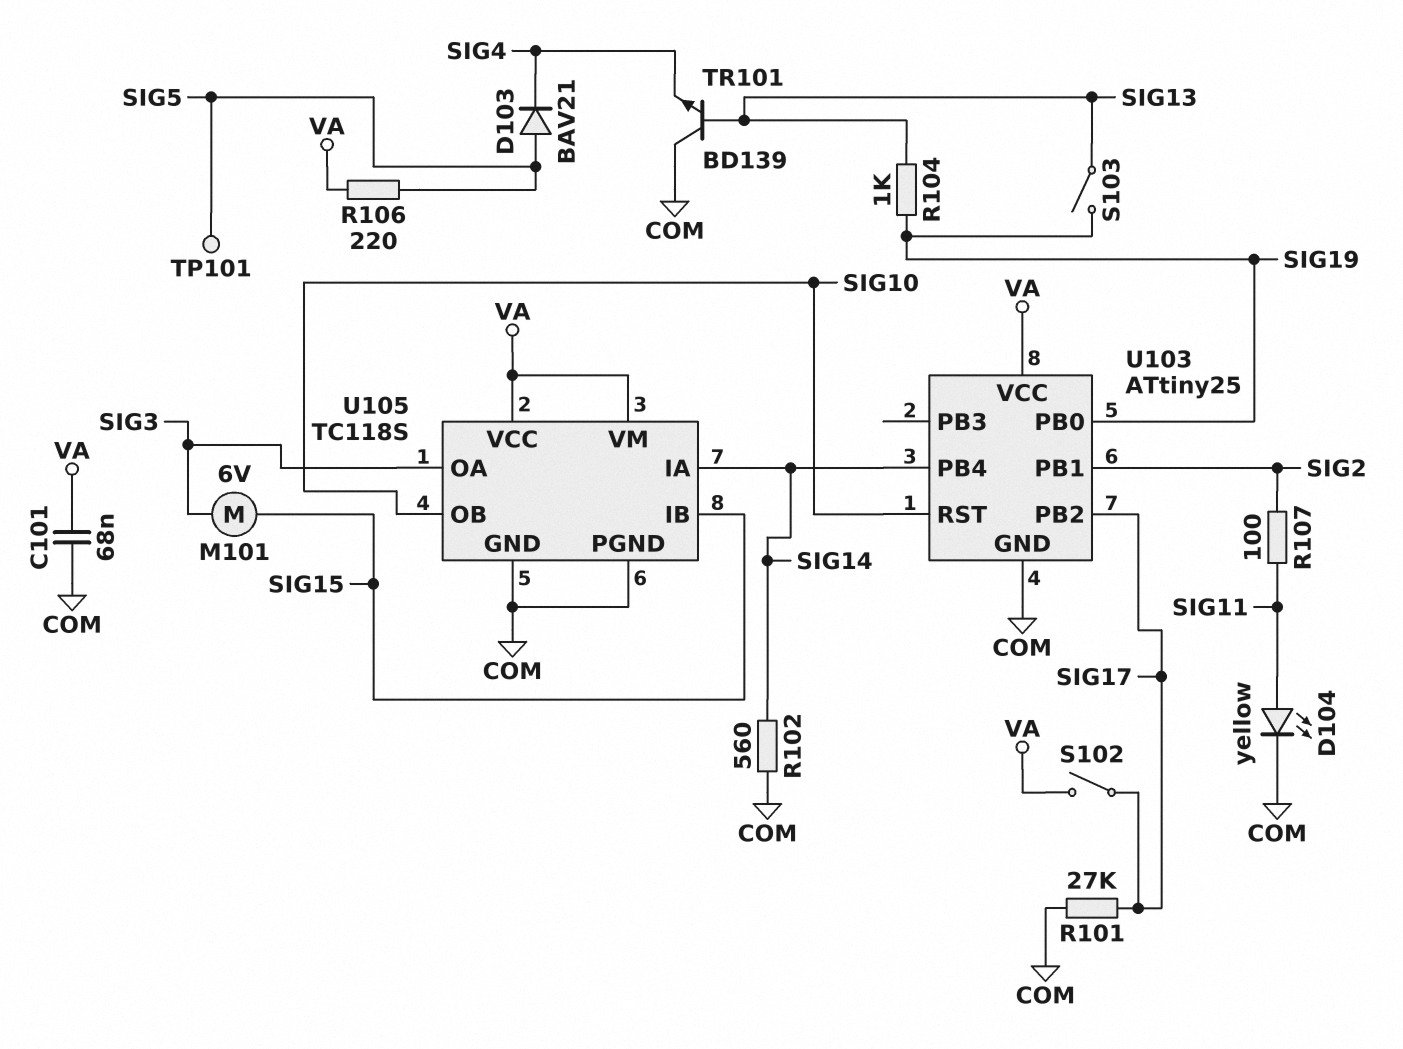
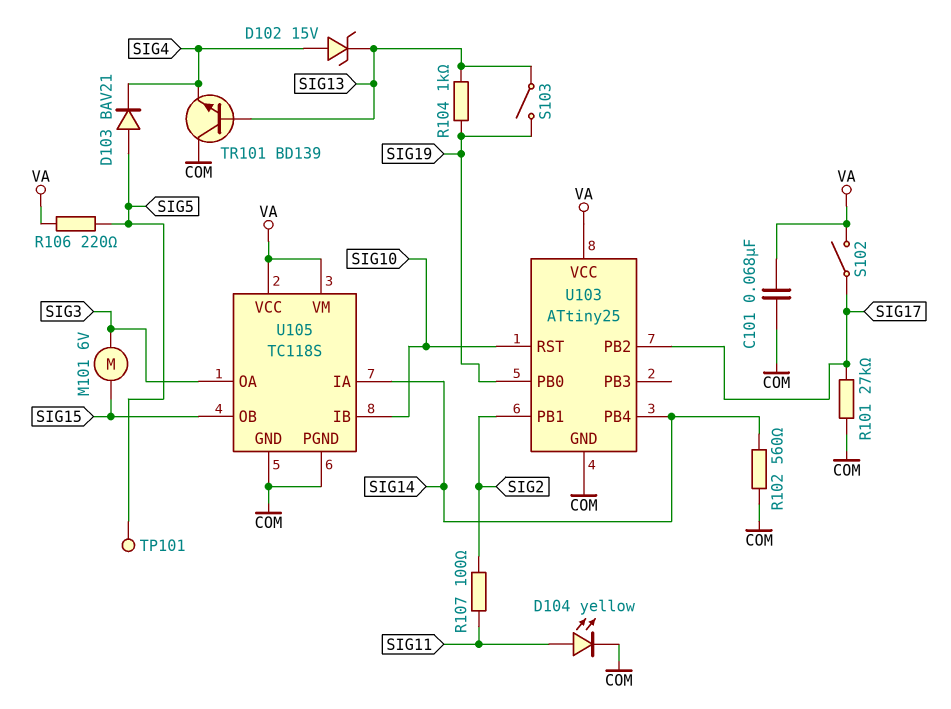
D102: none -> zener 15V (A SIG4, K SIG13)
U105 pin IB: SIG15 -> SIG10
U105 pin OB: SIG10 -> SIG15

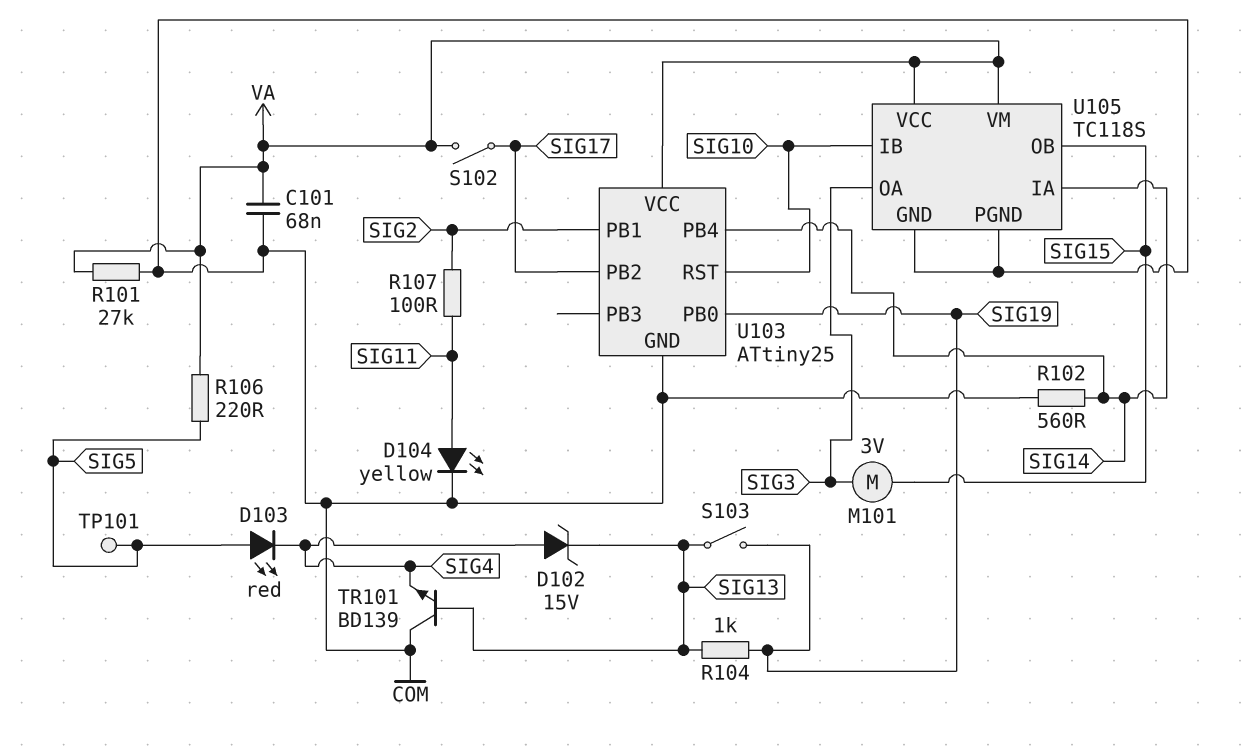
D103: diode BAV21 (A SIG5, K SIG4) -> LED red (A SIG5, K SIG4)
M101: motor 6V (SIG3, SIG15) -> motor 3V (SIG3, SIG15)
R101: 27k (COM, SIG17) -> 27k (COM, VA)

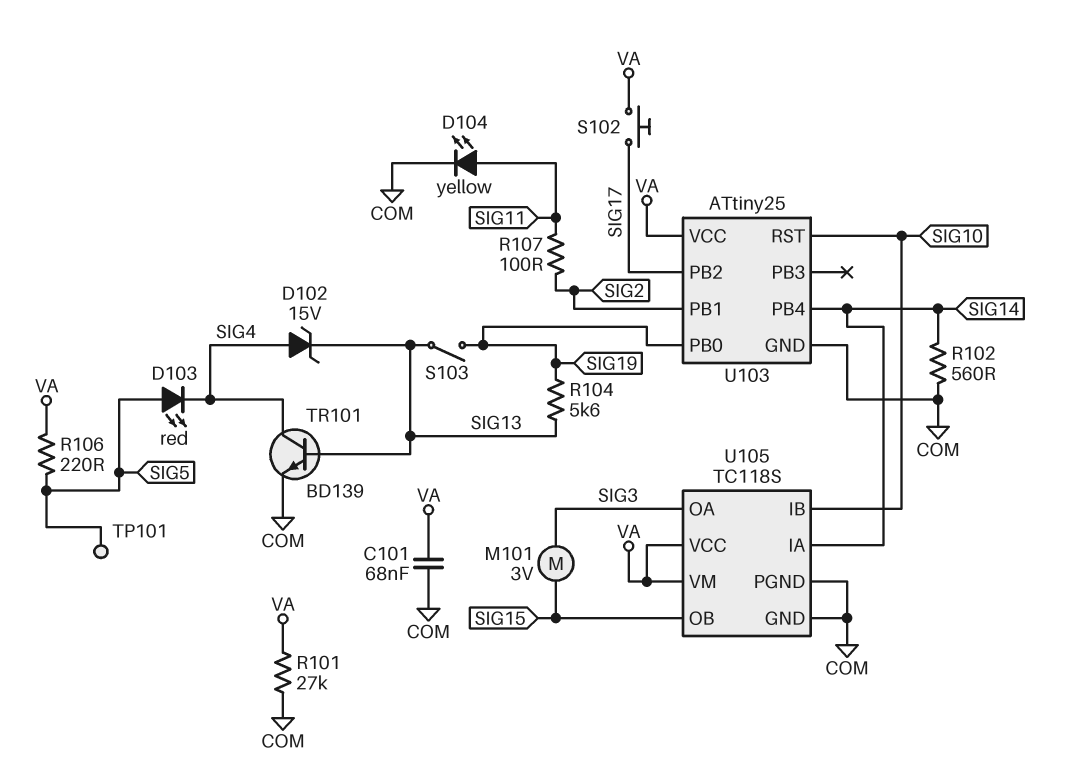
R104: 1k (SIG13, SIG19) -> 5.6k (SIG13, SIG19)
S102: switch (SIG17, VA) -> button (SIG17, VA)
TR101: NPN BD139 (B SIG13, C COM, E SIG4) -> NPN BD139 (B SIG13, C SIG4, E COM)

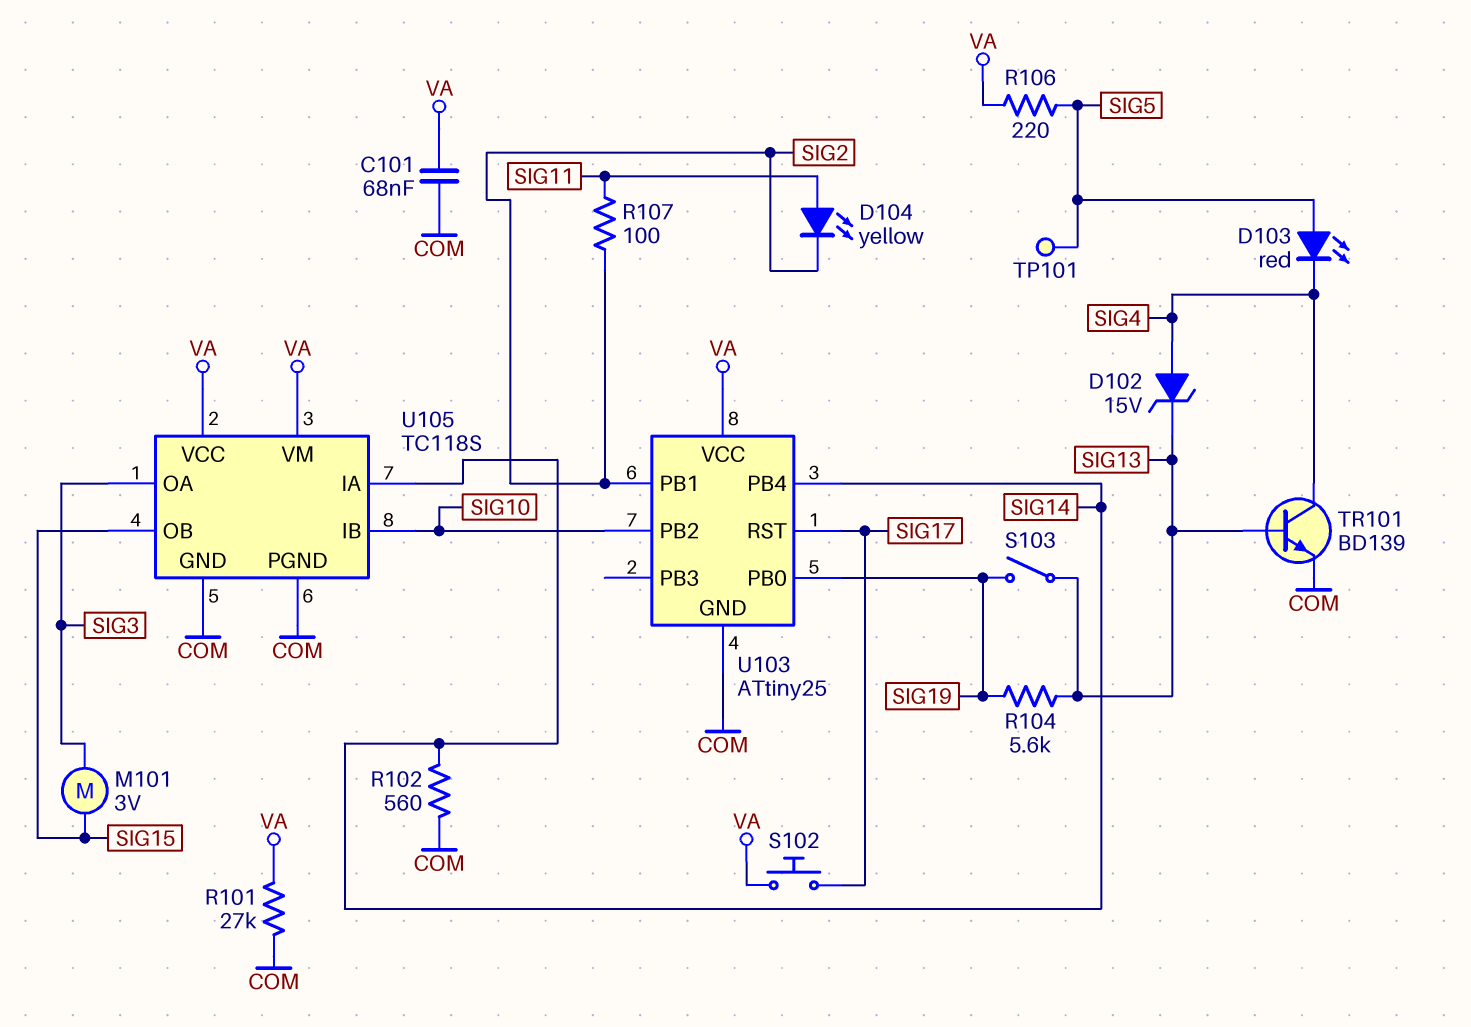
D104: LED yellow (A SIG11, K COM) -> LED yellow (A SIG11, K SIG2)
U103 pin PB2: SIG17 -> SIG10
U103 pin RST: SIG10 -> SIG17

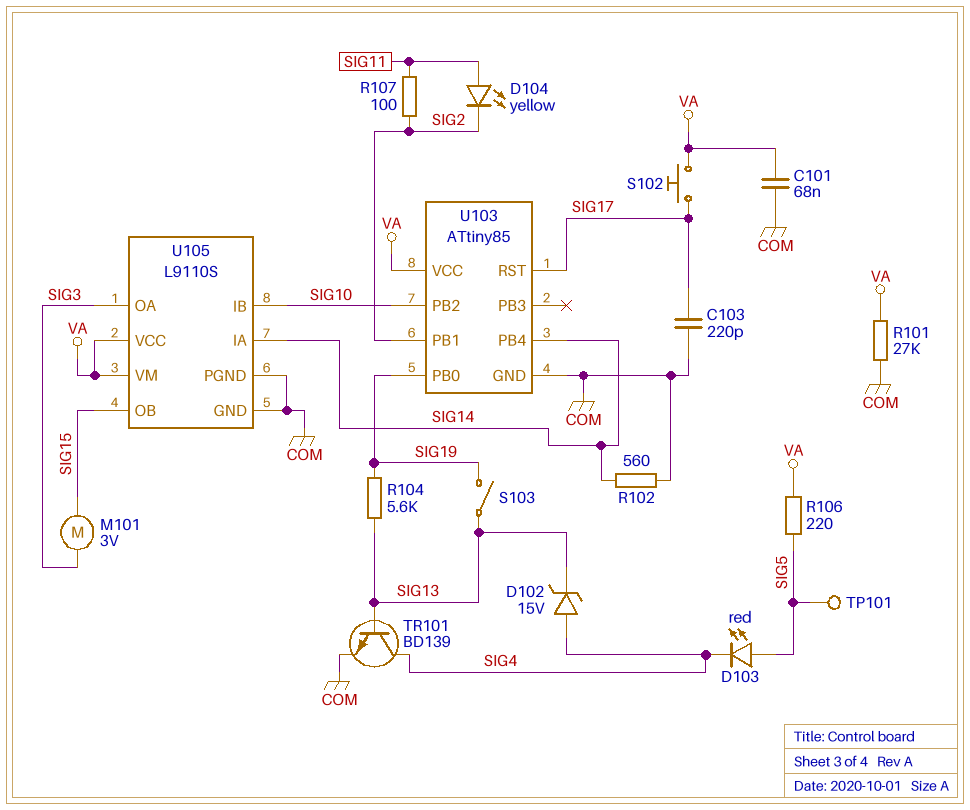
C103: none -> 220pF (COM, SIG17)
U103: ATtiny25 -> ATtiny85
U105: TC118S -> L9110S

